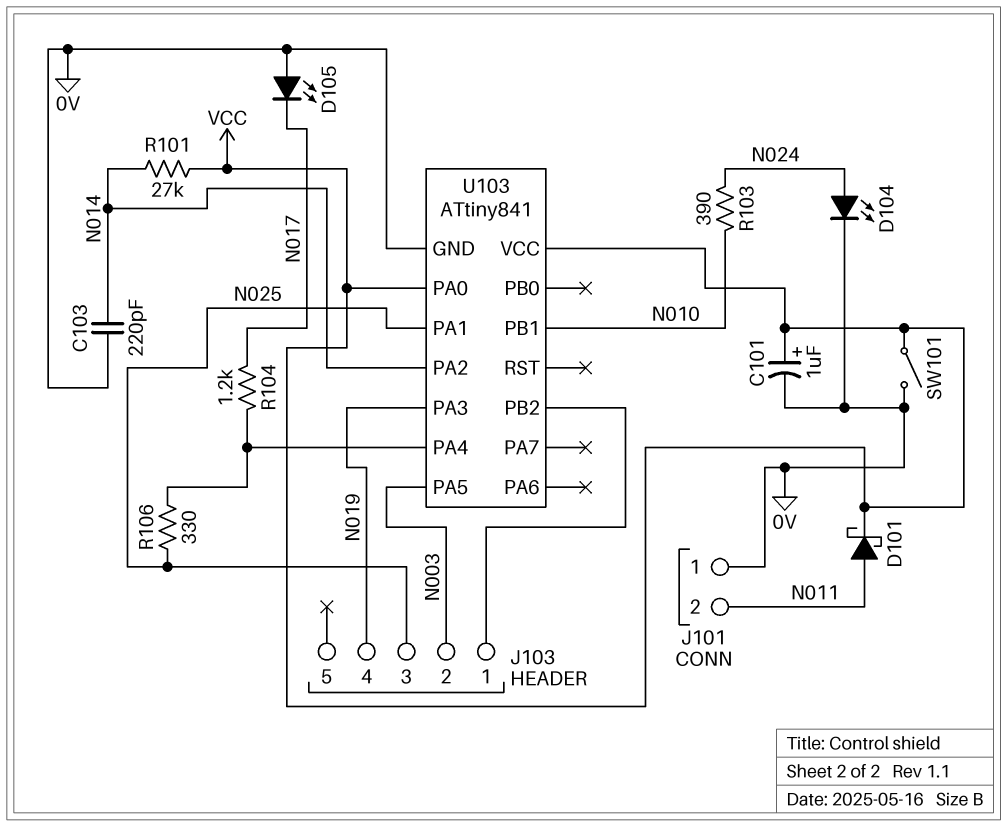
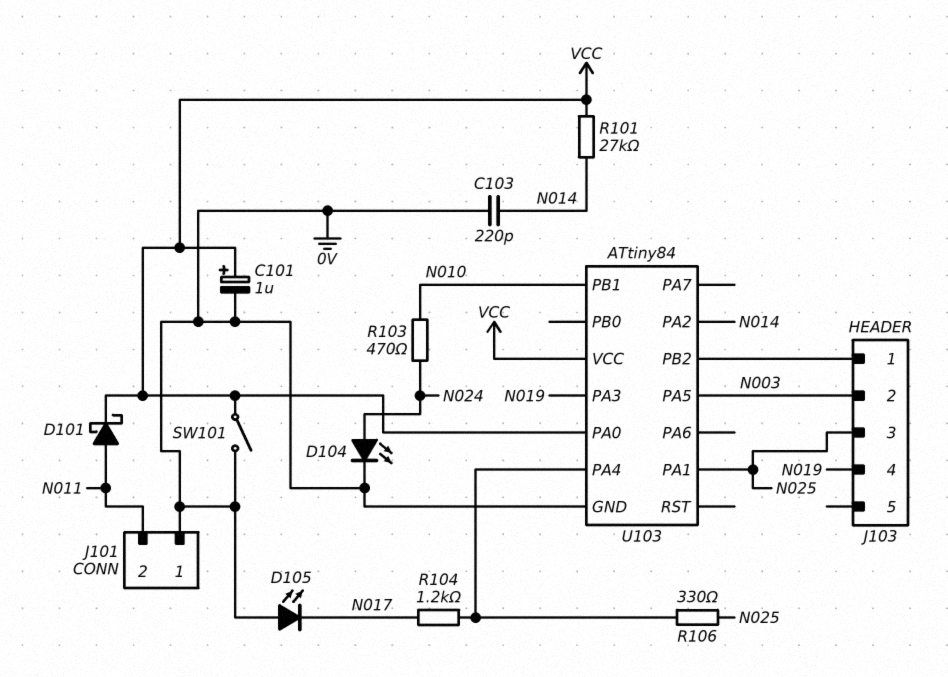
R103: 390 (N010, N024) -> 470 (N010, N024)
U103: ATtiny841 -> ATtiny84

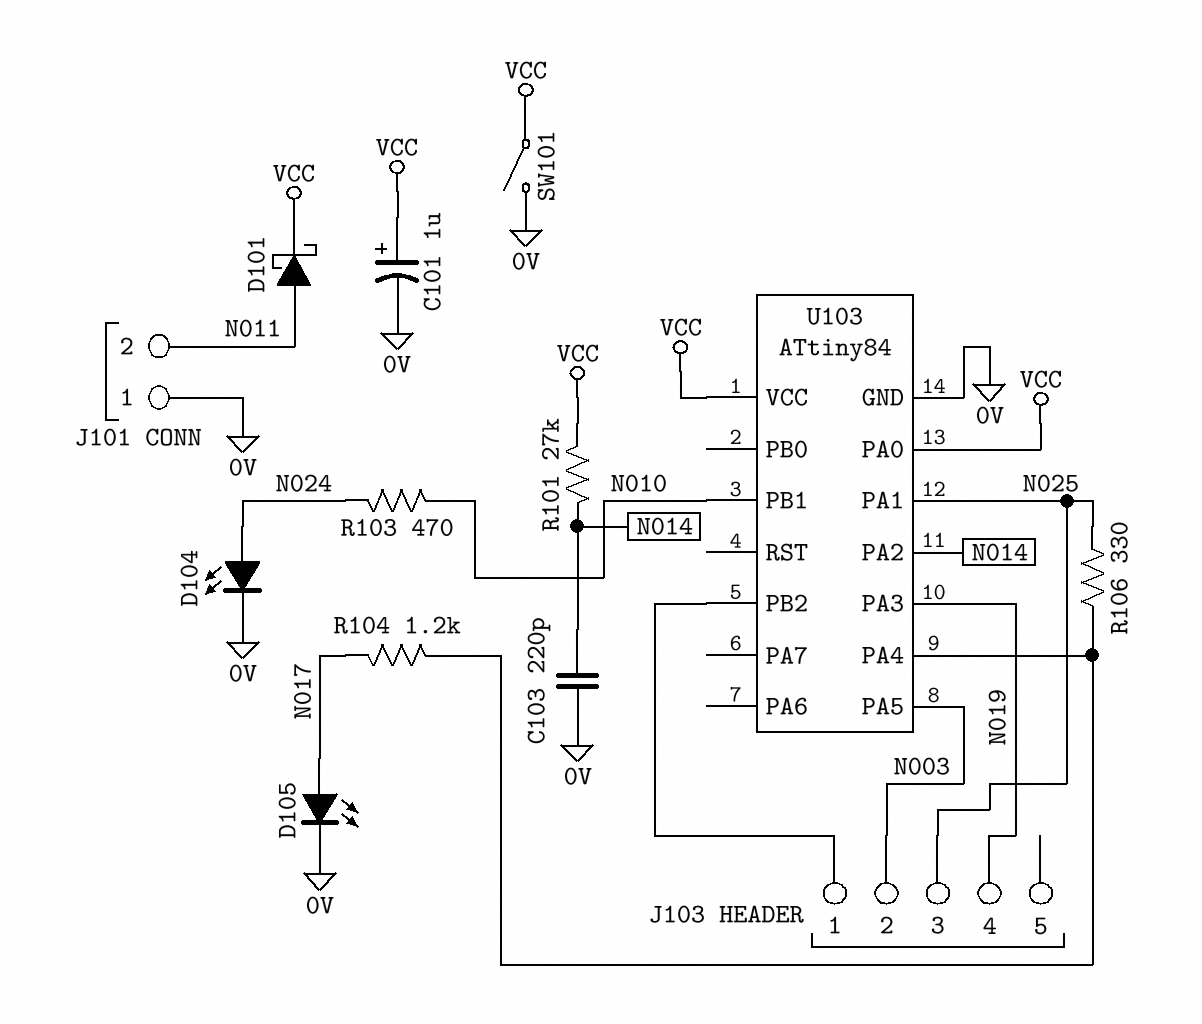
D105: LED (A 0V, K N017) -> LED (A N017, K 0V)

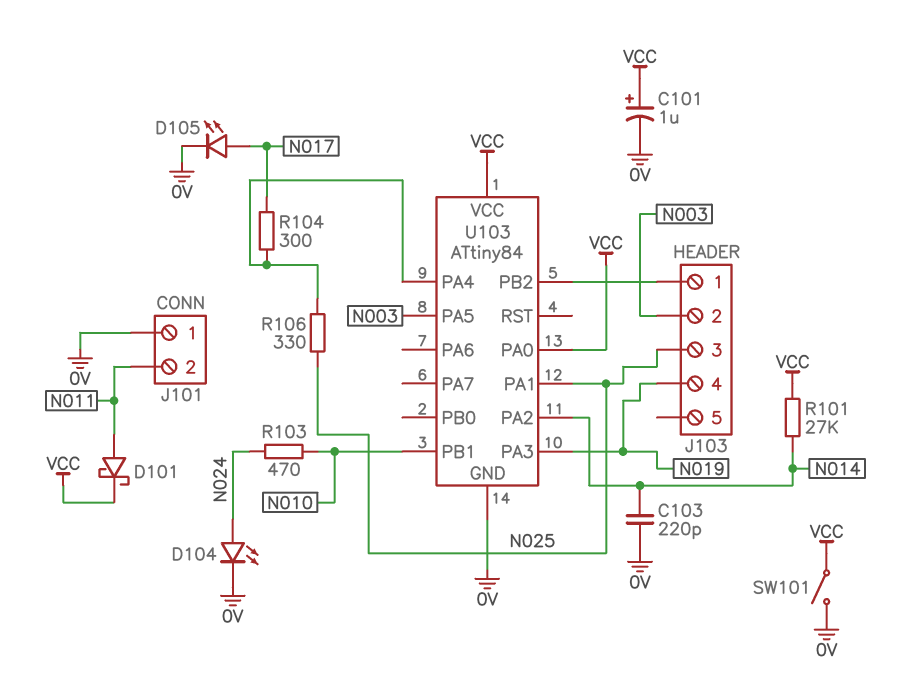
R104: 1.2k (N017, U103/PA4) -> 300 (N017, U103/PA4)

